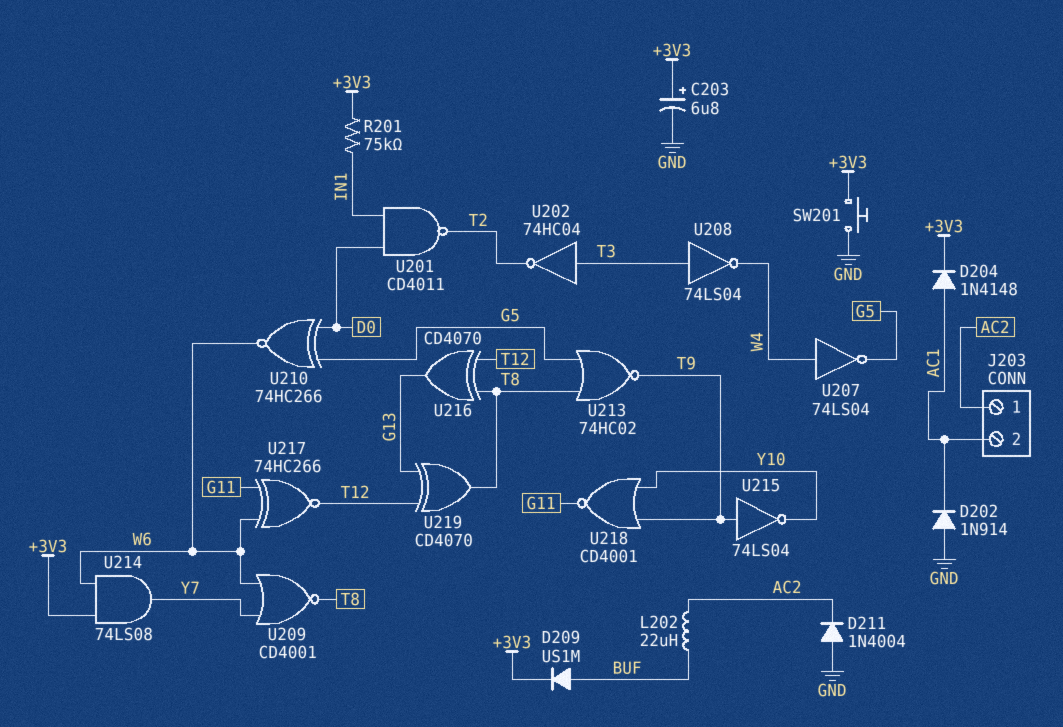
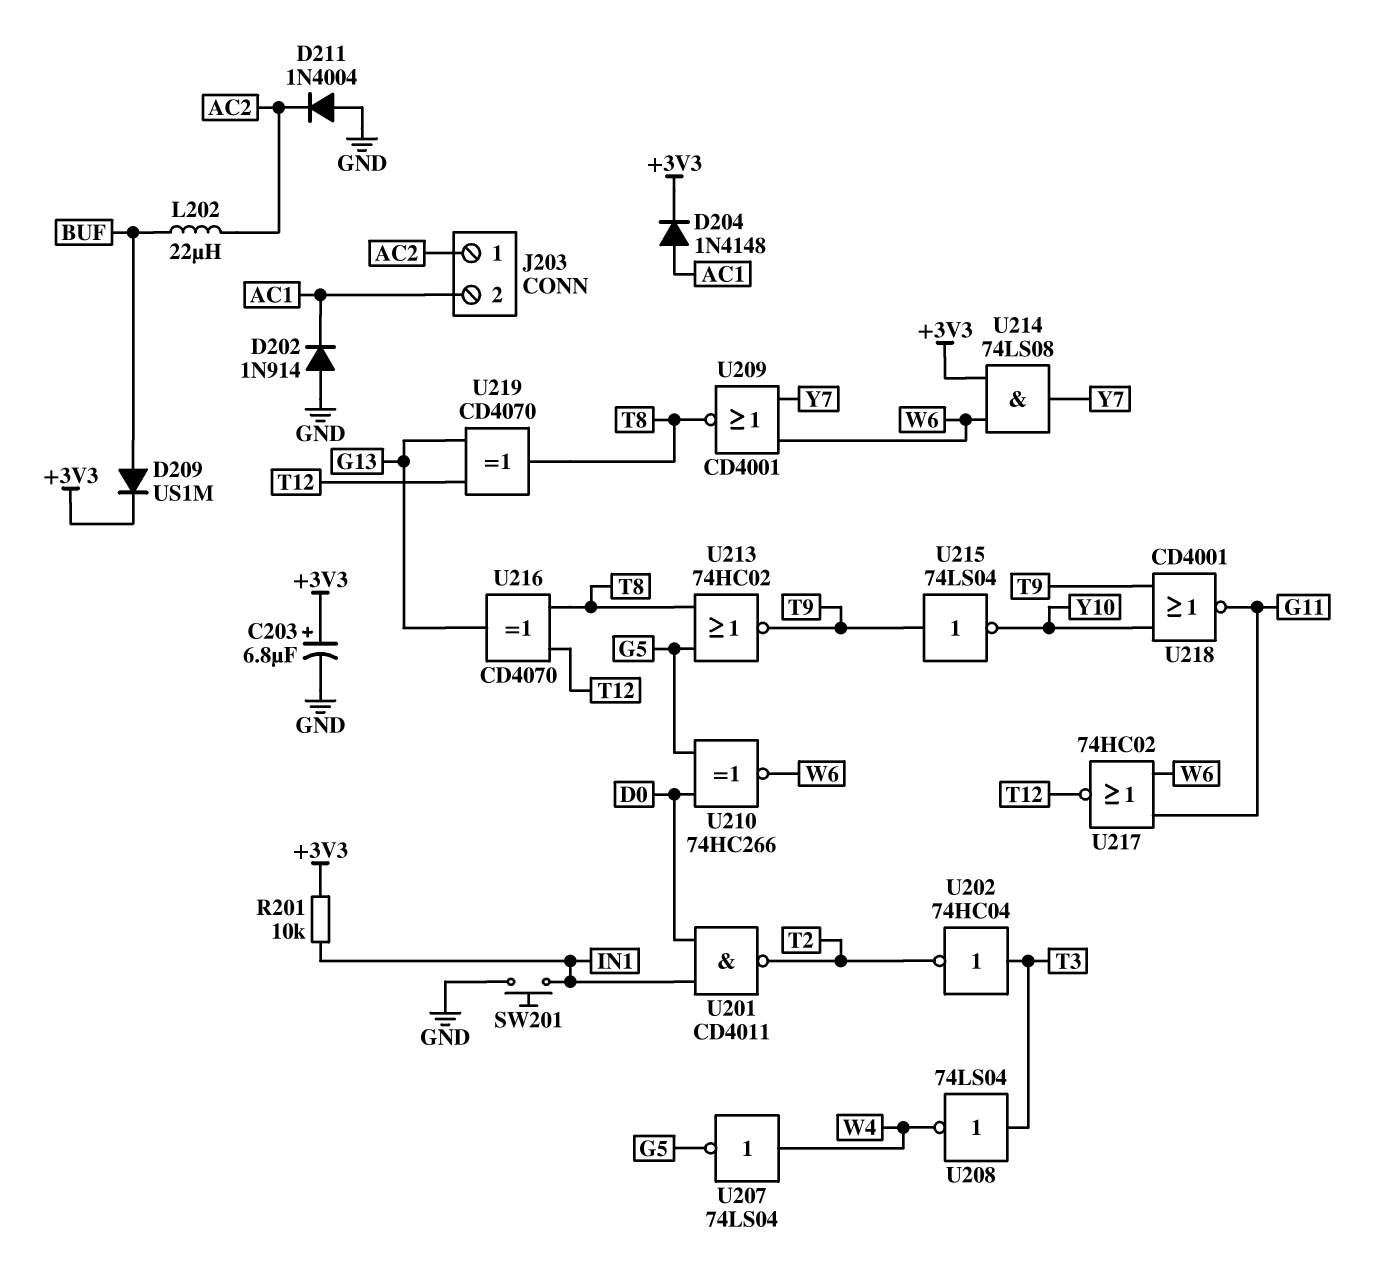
R201: 75k (+3V3, IN1) -> 10k (+3V3, IN1)
SW201: button (+3V3, GND) -> button (GND, IN1)
U217: XNOR 74HC266 (in G11, in W6, out T12) -> NOR 74HC02 (in G11, in W6, out T12)

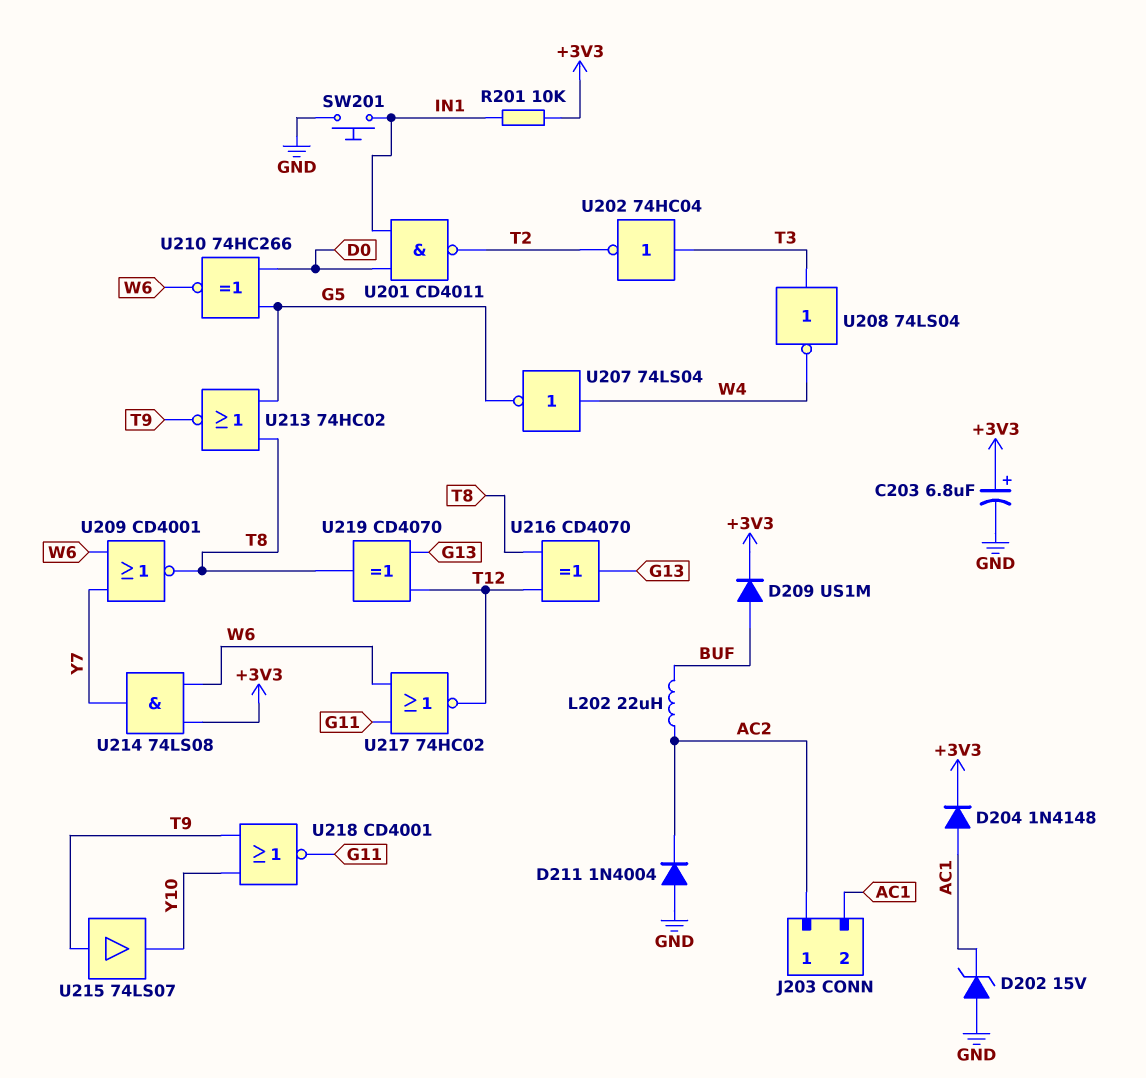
D202: diode 1N914 (A GND, K AC1) -> zener 15V (A GND, K AC1)
U215: NOT 74LS04 (in T9, out Y10) -> buffer 74LS07 (in T9, out Y10)

